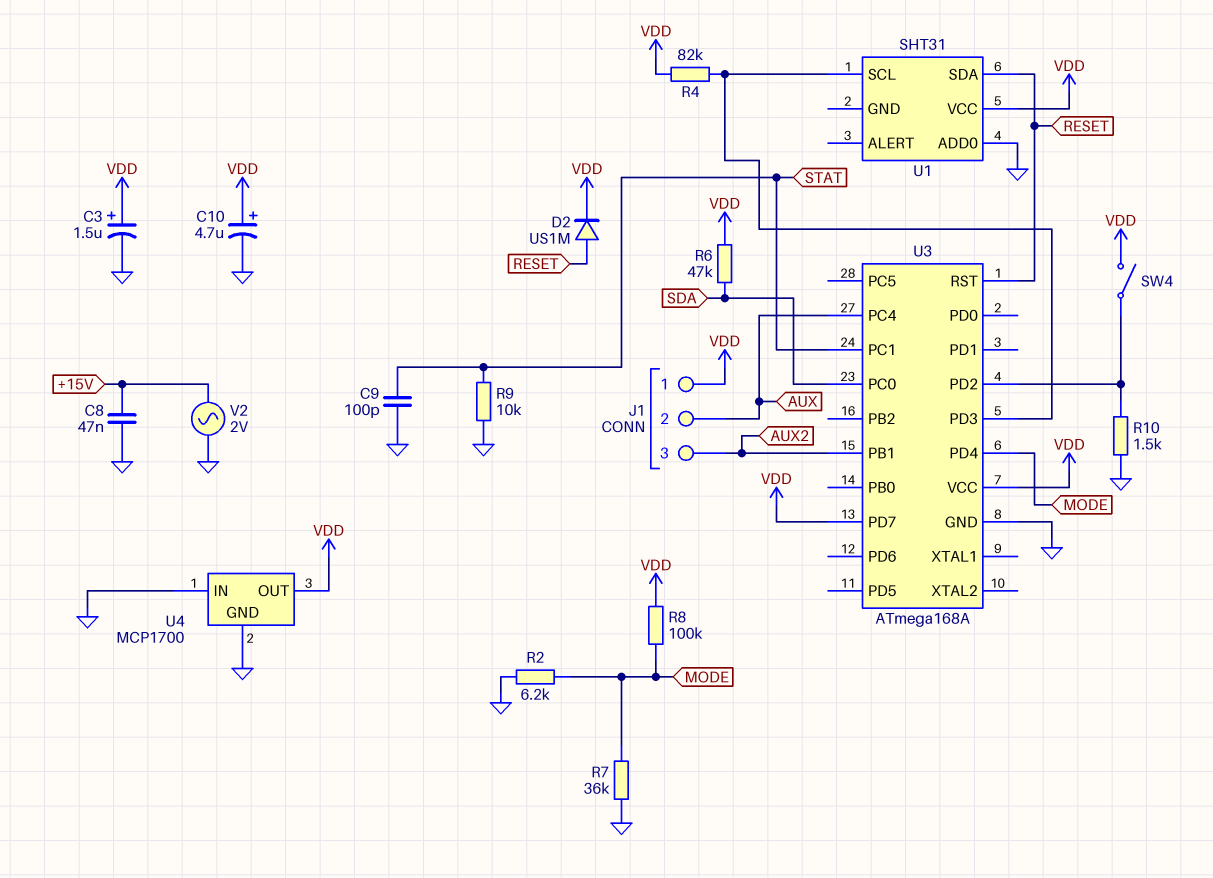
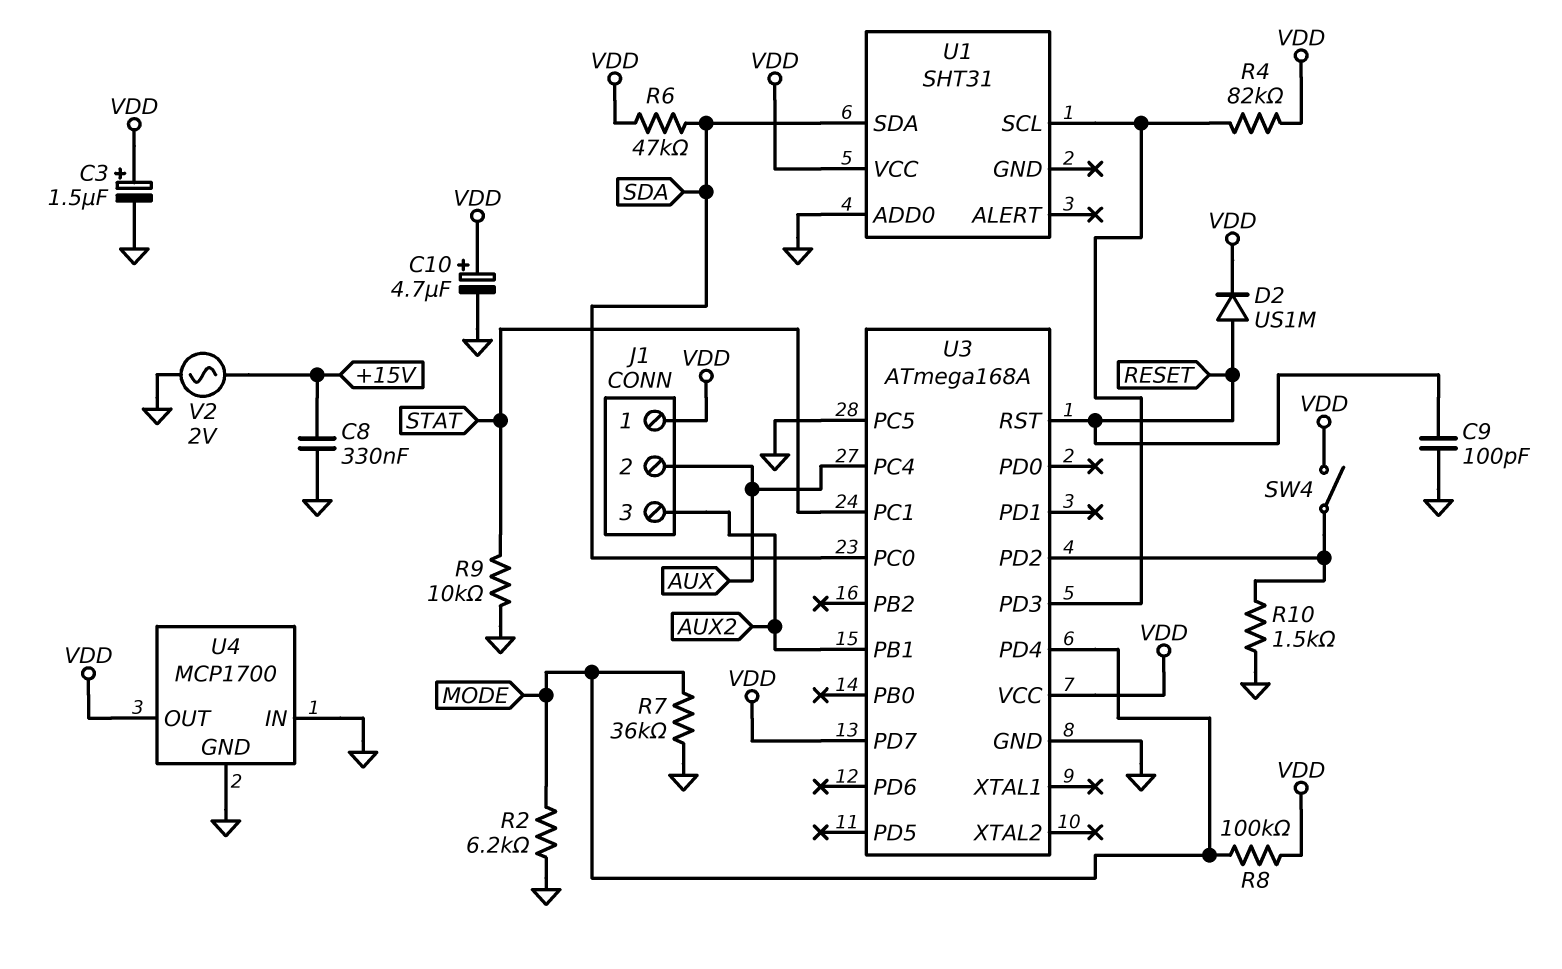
C8: 47nF (+15V, GND) -> 330nF (+15V, GND)
C9: 100pF (GND, STAT) -> 100pF (GND, RESET)
U1 pin SDA: RESET -> SDA
U3 pin PC5: none -> GND

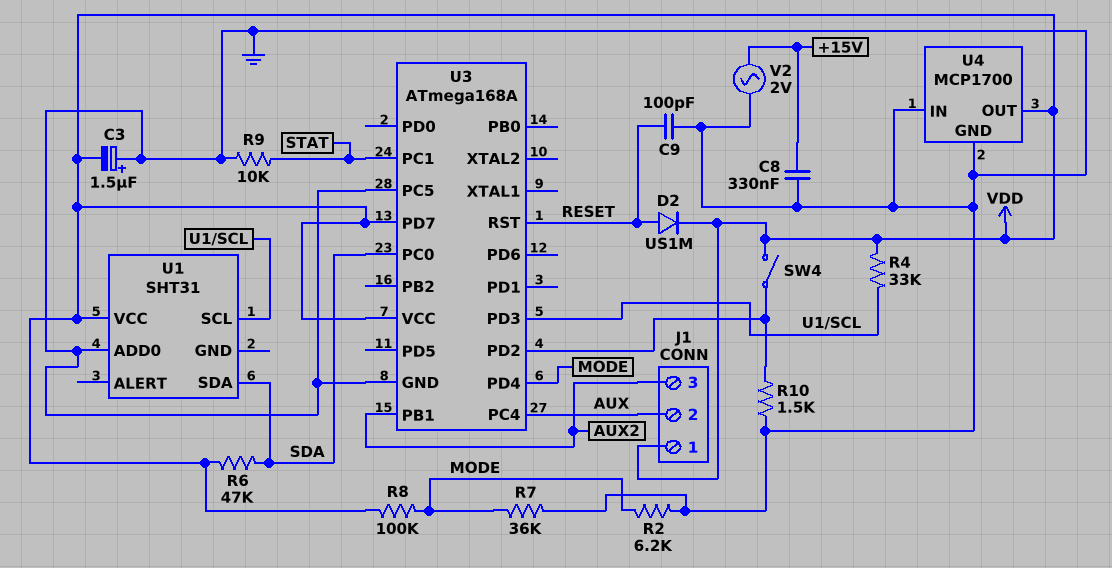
C3: 1.5uF (plus VDD, minus GND) -> 1.5uF (plus GND, minus VDD)
C10: 4.7uF (plus VDD, minus GND) -> none
R4: 82k (U1/SCL, VDD) -> 33k (U1/SCL, VDD)

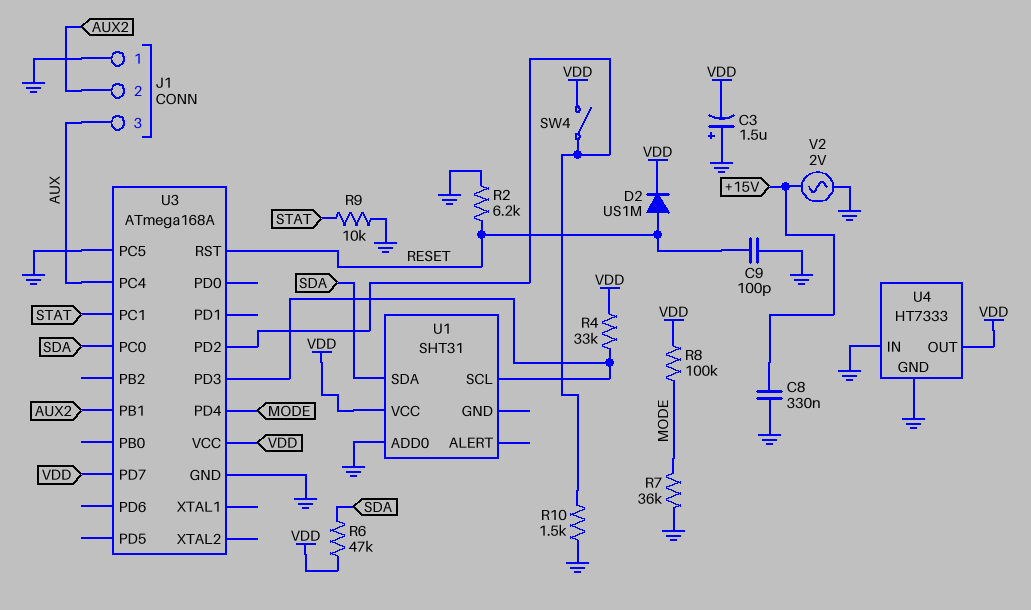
J1 pin 1: VDD -> GND
J1 pin 2: AUX -> AUX2
J1 pin 3: AUX2 -> AUX
R2: 6.2k (GND, MODE) -> 6.2k (GND, RESET)
U4: MCP1700 -> HT7333

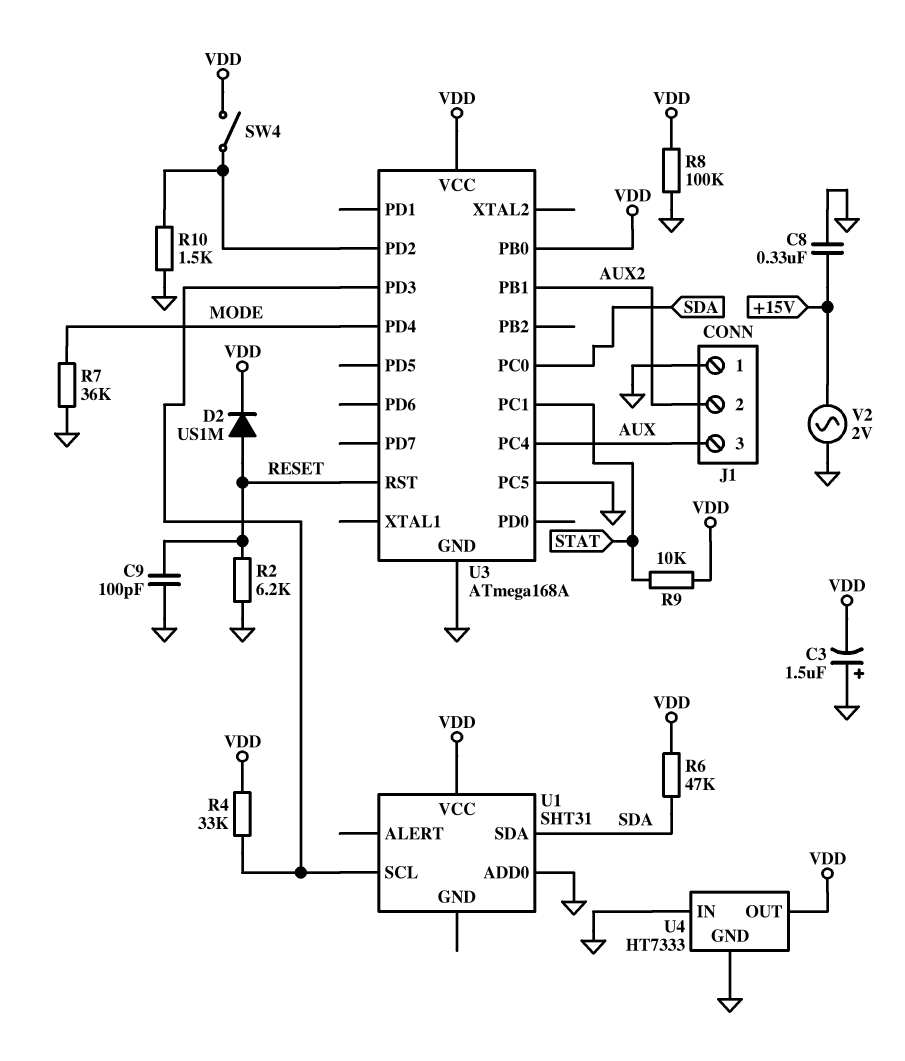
R8: 100k (MODE, VDD) -> 100k (GND, VDD)
R9: 10k (GND, STAT) -> 10k (STAT, VDD)
U3 pin PB0: none -> VDD
U3 pin PD7: VDD -> none

